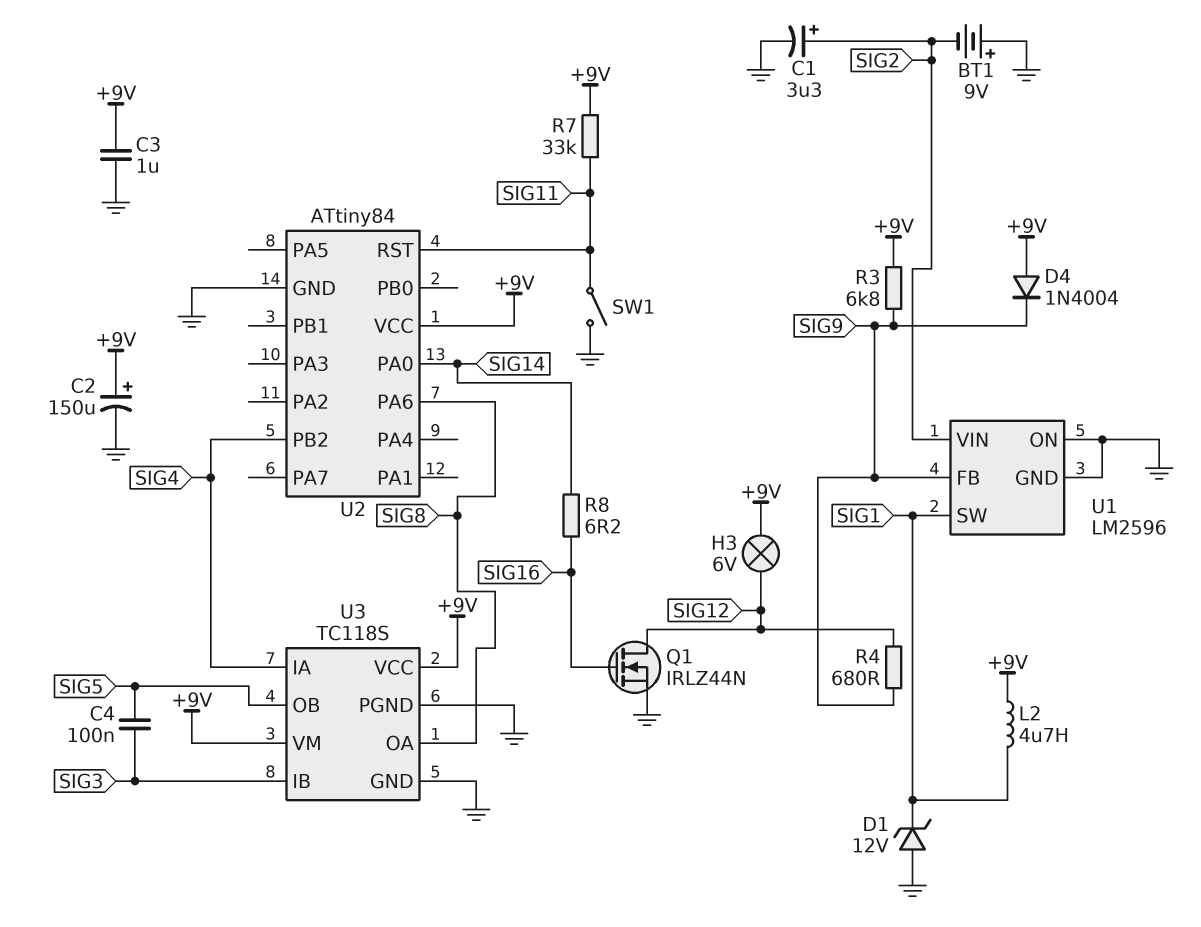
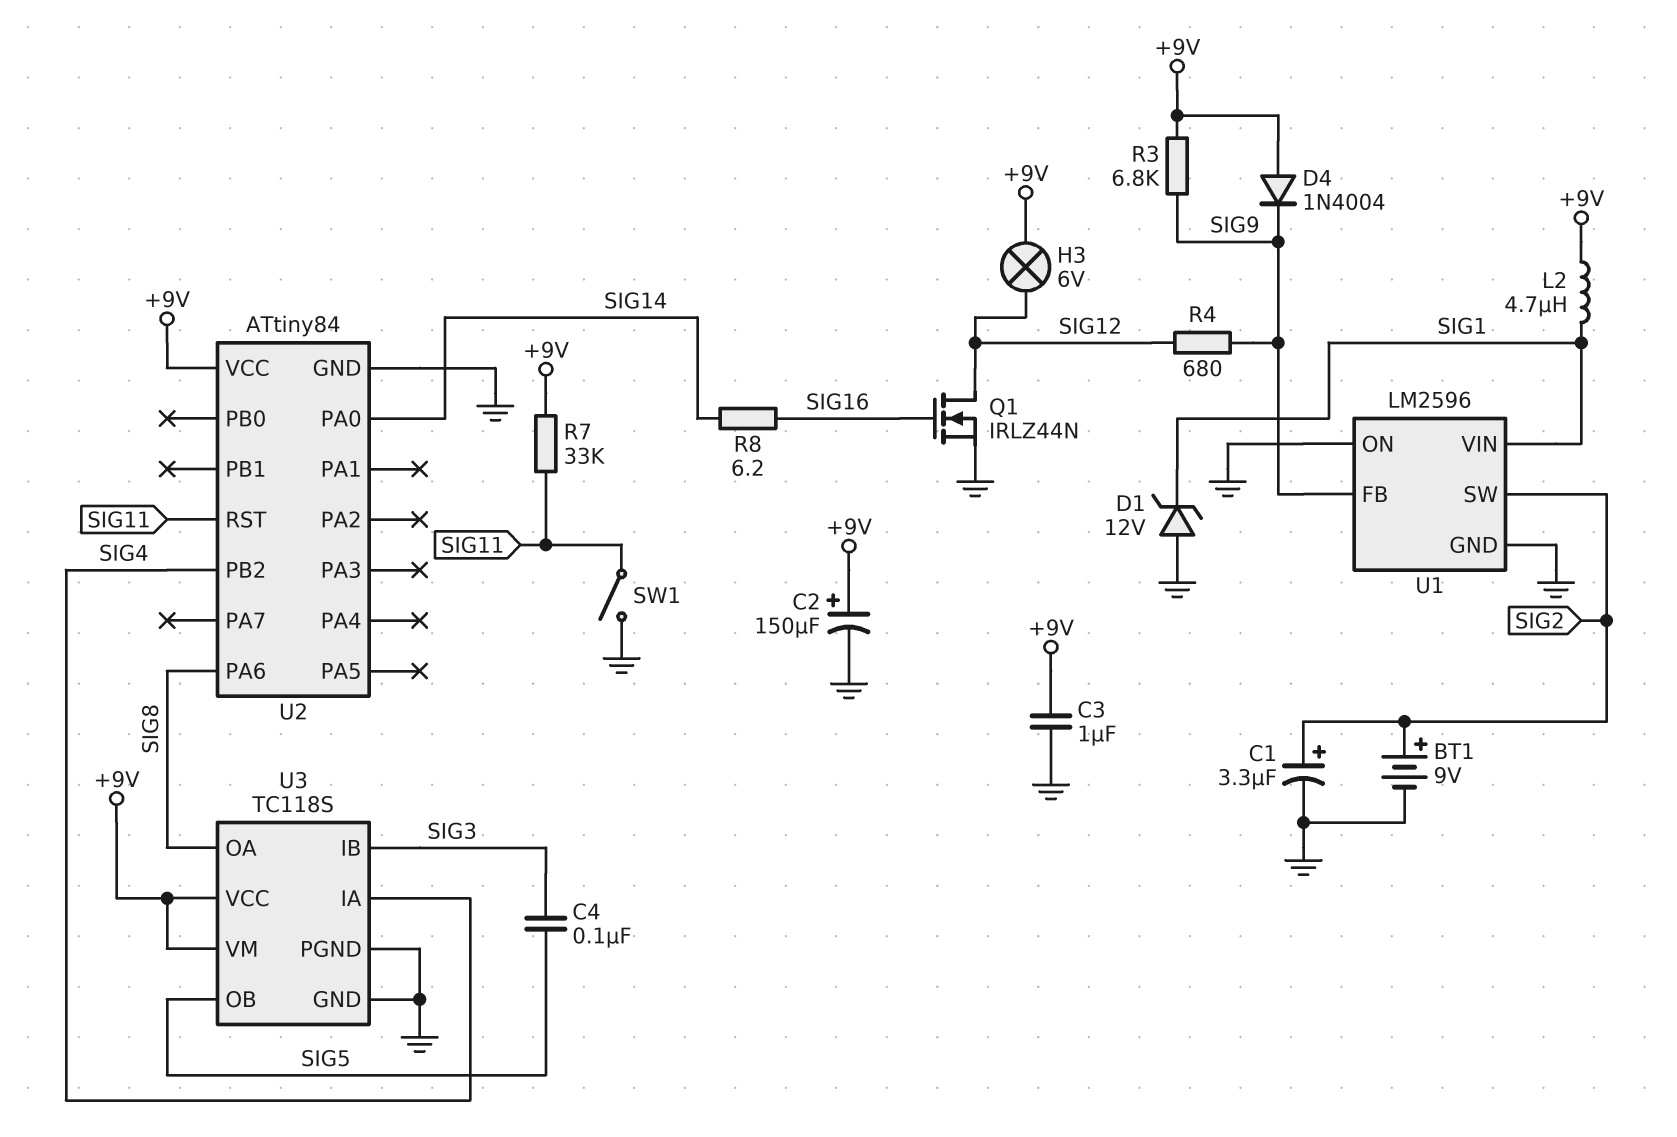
BT1: 9V (plus GND, minus SIG2) -> 9V (plus SIG2, minus GND)
U1 pin SW: SIG1 -> SIG2
U1 pin VIN: SIG2 -> SIG1

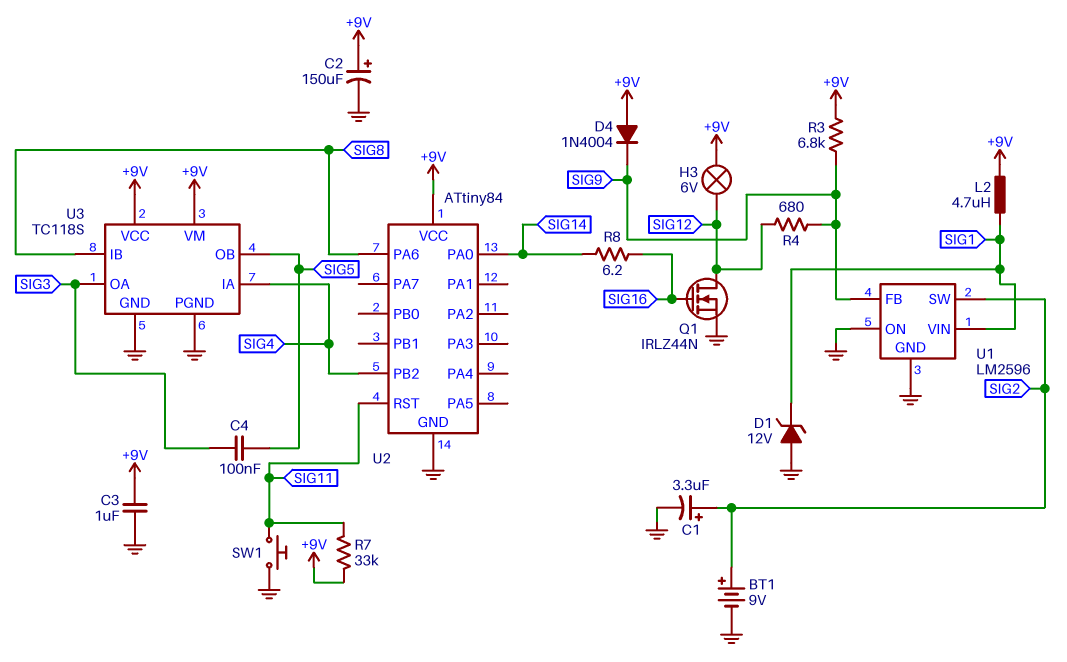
SW1: switch (GND, SIG11) -> button (GND, SIG11)
U3 pin IB: SIG3 -> SIG8
U3 pin OA: SIG8 -> SIG3

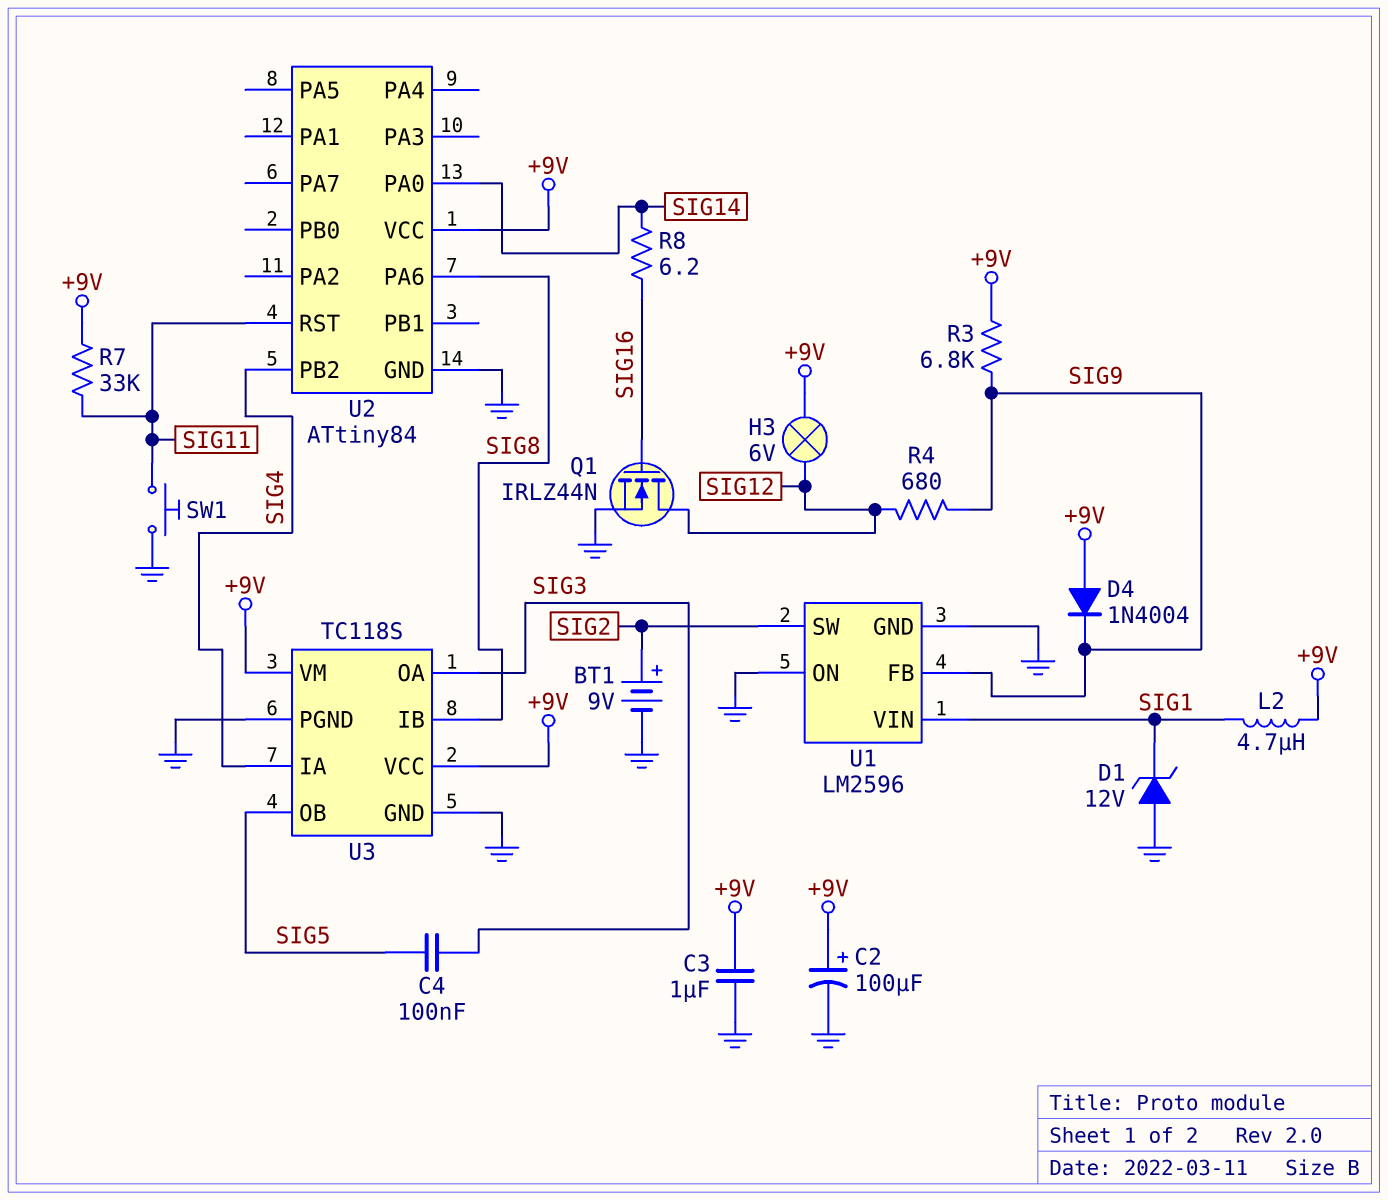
C1: 3.3uF (plus SIG2, minus GND) -> none
C2: 150uF (plus +9V, minus GND) -> 100uF (plus +9V, minus GND)

